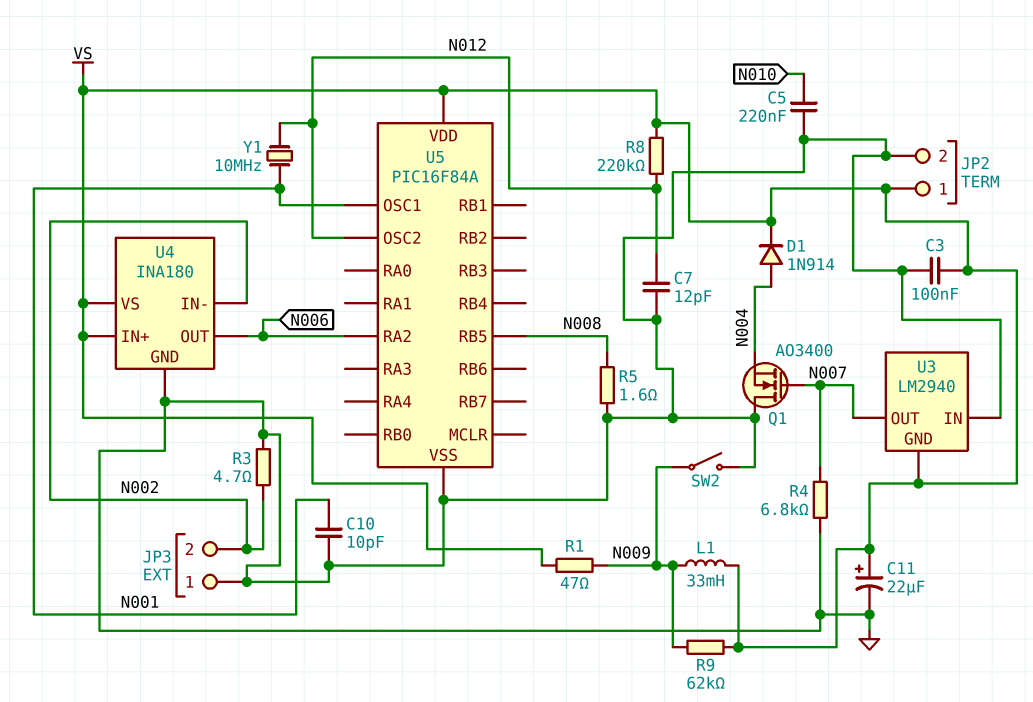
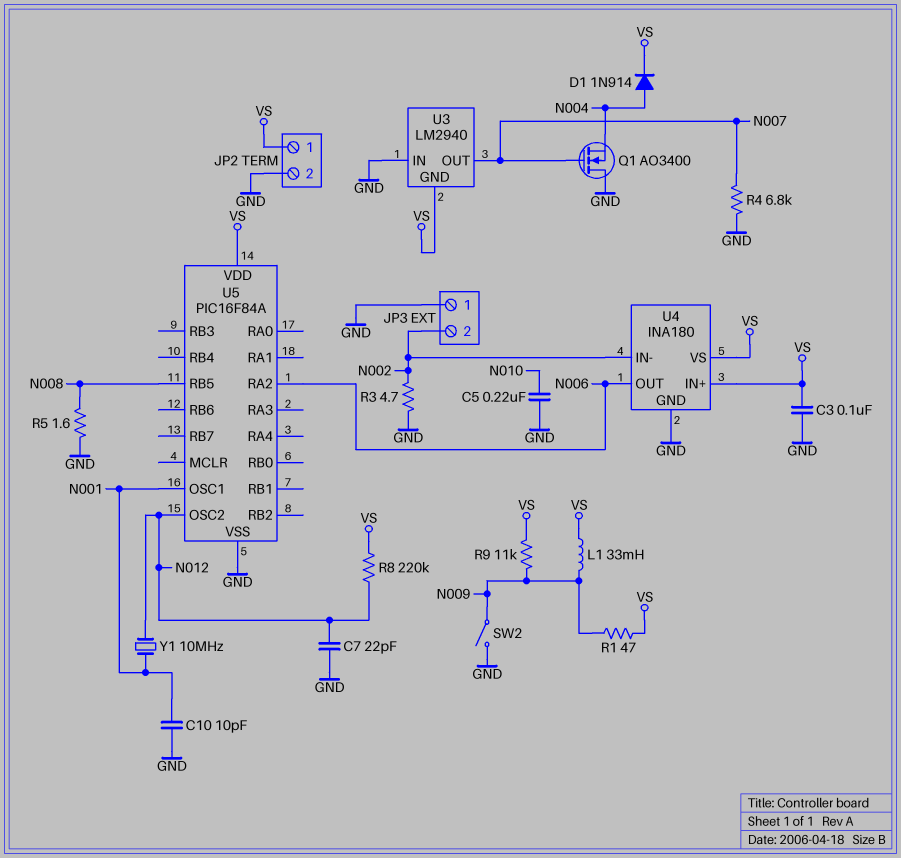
C7: 12pF (GND, N012) -> 22pF (GND, N012)
C11: 22uF (plus VS, minus GND) -> none
R9: 62k (N009, VS) -> 11k (N009, VS)

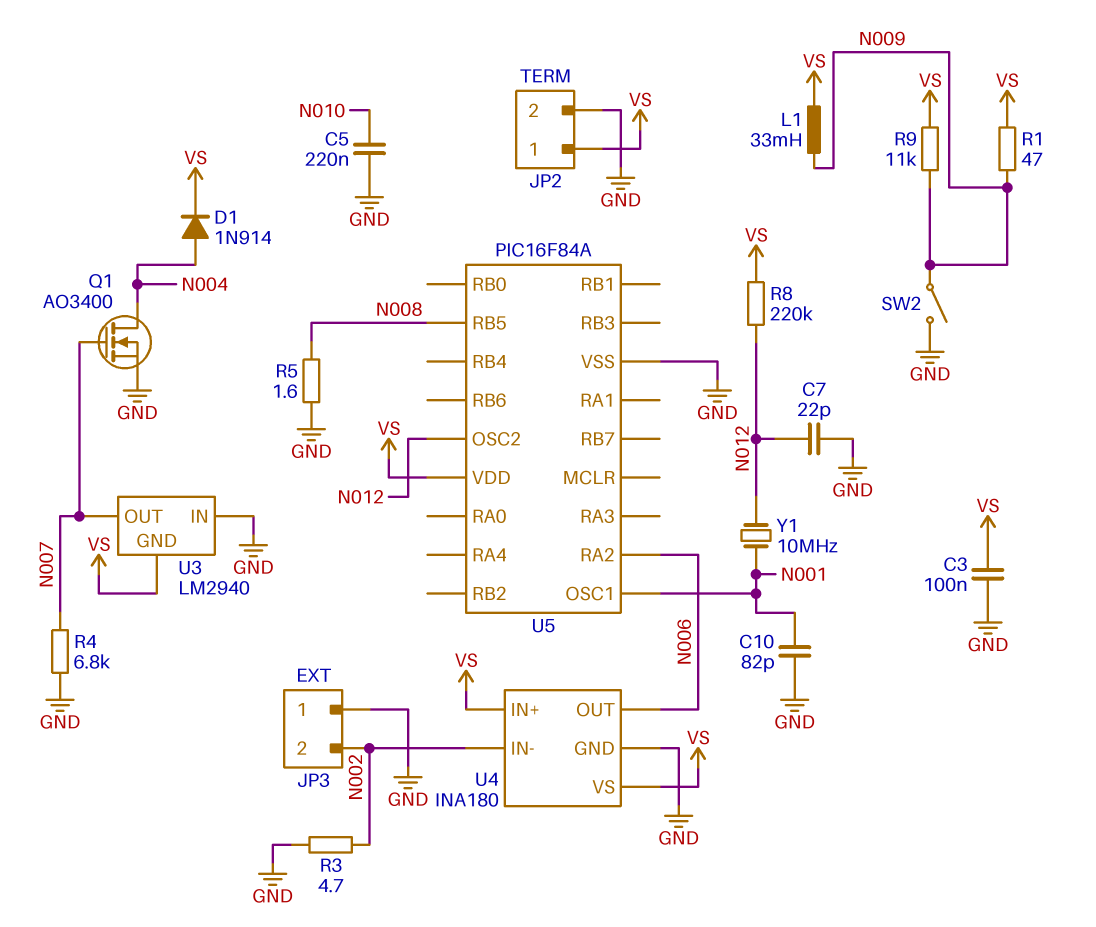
C10: 10pF (GND, N001) -> 82pF (GND, N001)
Q1: NMOS AO3400 (G N007, D GND, S N004) -> NMOS AO3400 (G N007, D N004, S GND)

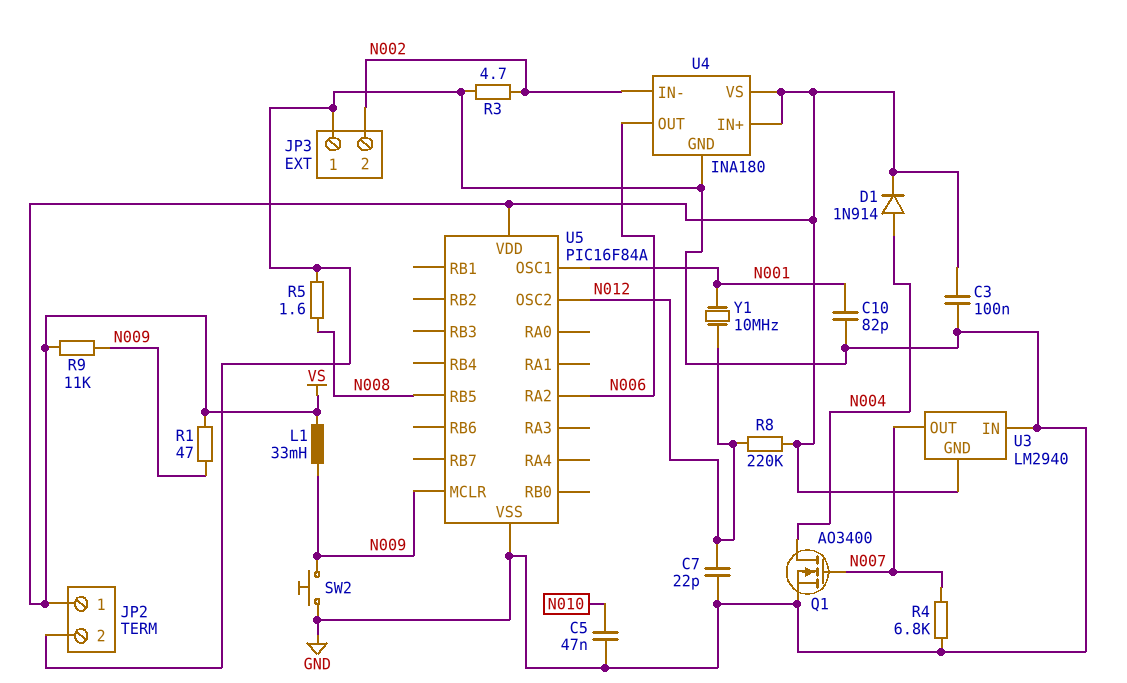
C5: 220nF (GND, N010) -> 47nF (GND, N010)
SW2: switch (GND, N009) -> button (GND, N009)
U5 pin MCLR: none -> N009

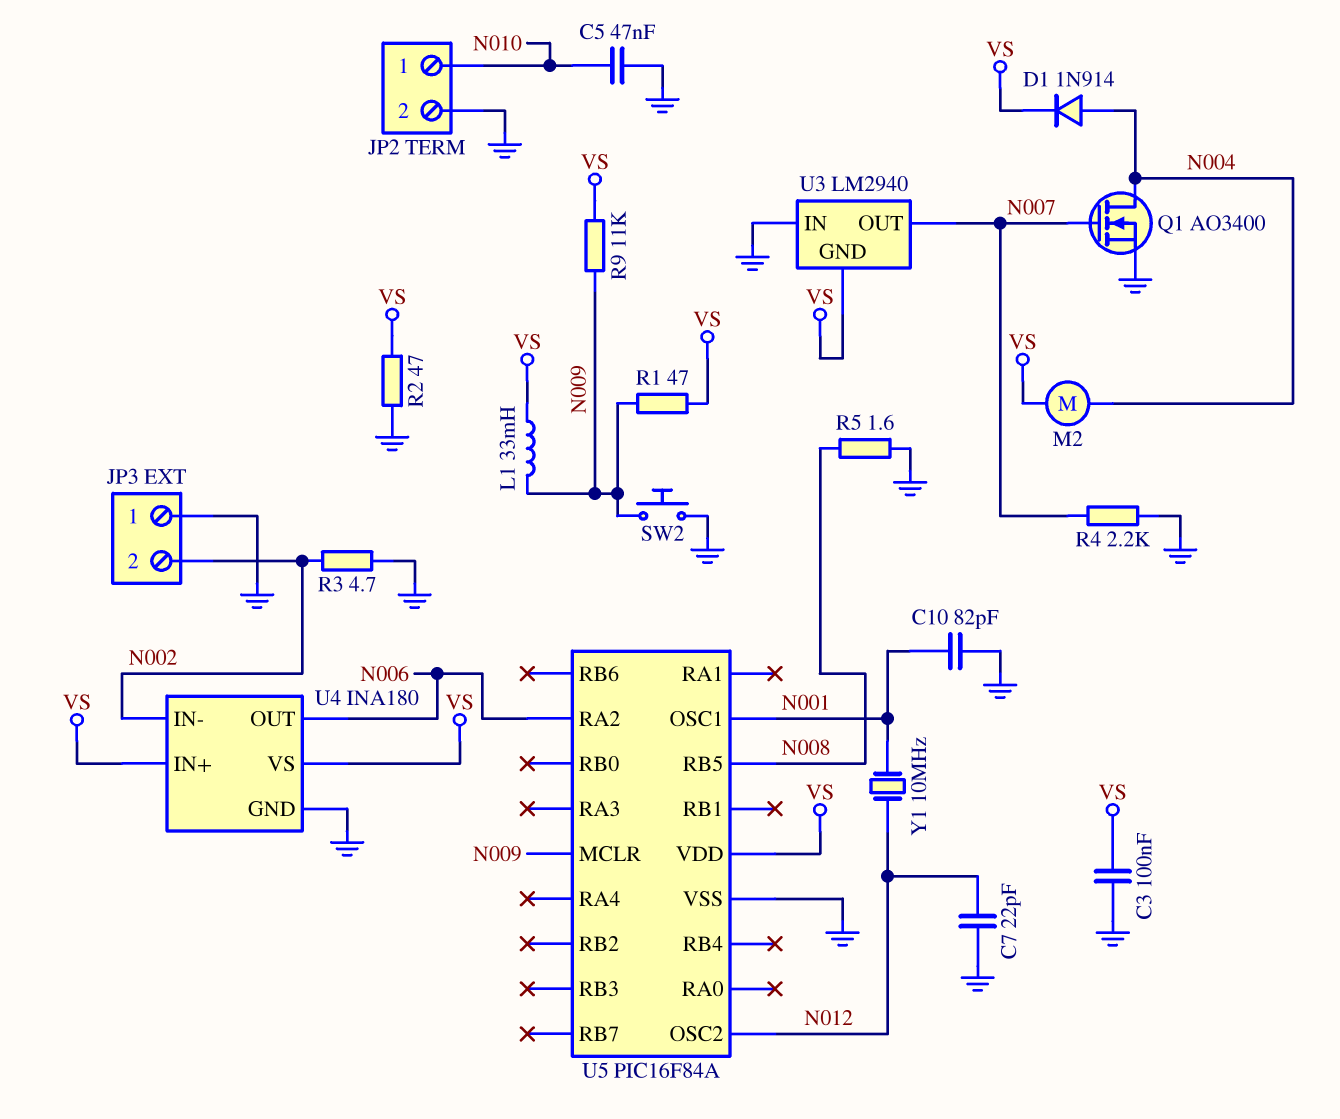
JP2 pin 1: VS -> N010
M2: none -> motor (N004, VS)
R2: none -> 47 (GND, VS)
R4: 6.8k (GND, N007) -> 2.2k (GND, N007)
R8: 220k (N012, VS) -> none

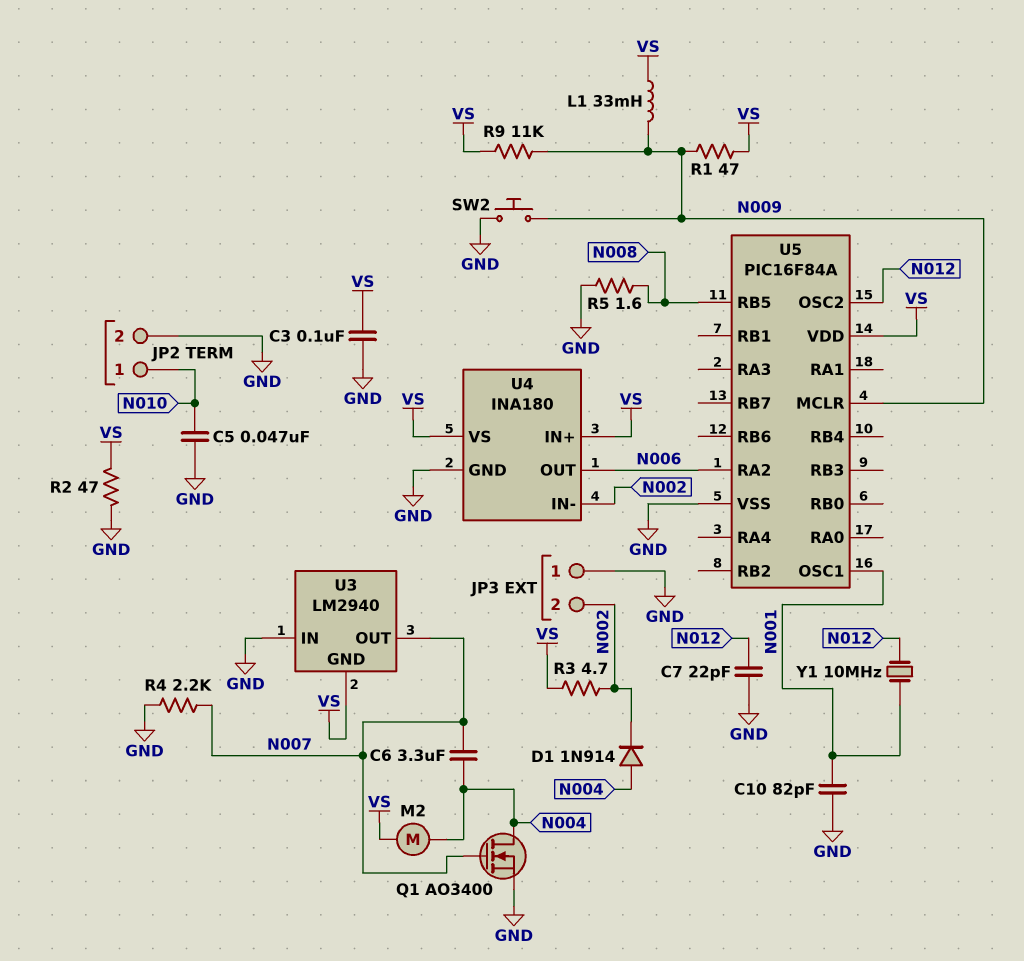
C6: none -> 3.3uF (N004, N007)
D1: diode 1N914 (A N004, K VS) -> diode 1N914 (A N004, K N002)
R3: 4.7 (GND, N002) -> 4.7 (N002, VS)

